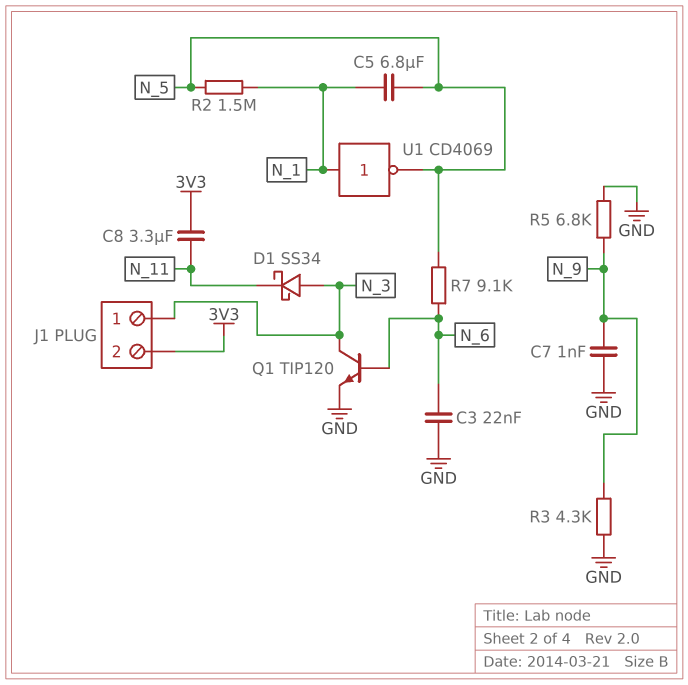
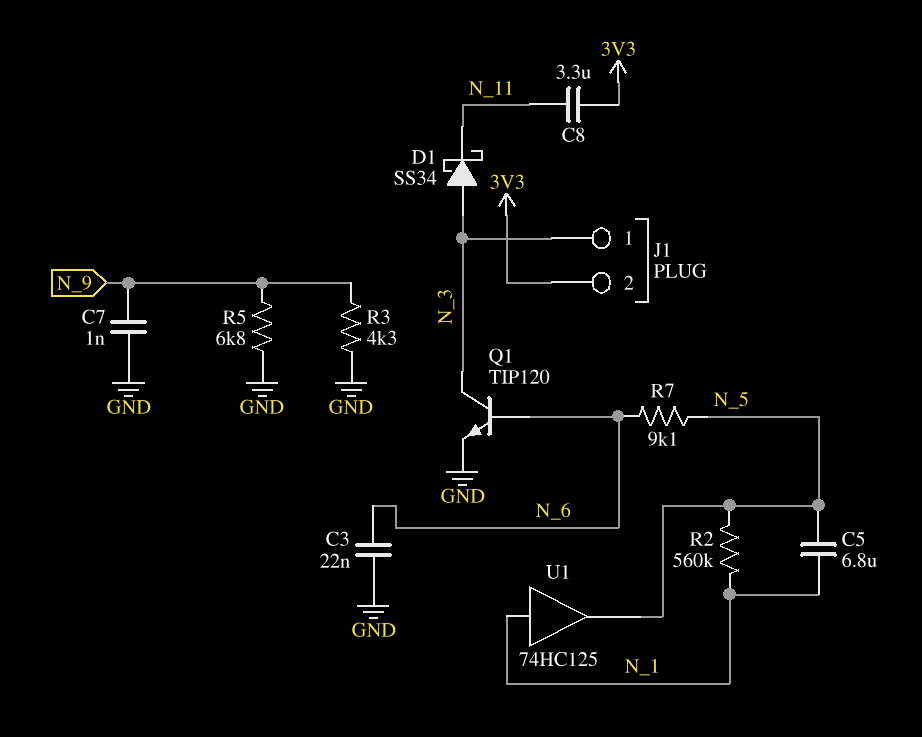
R2: 1.5M (N_1, N_5) -> 560k (N_1, N_5)
U1: NOT CD4069 (in N_1, out N_5) -> buffer 74HC125 (in N_1, out N_5)

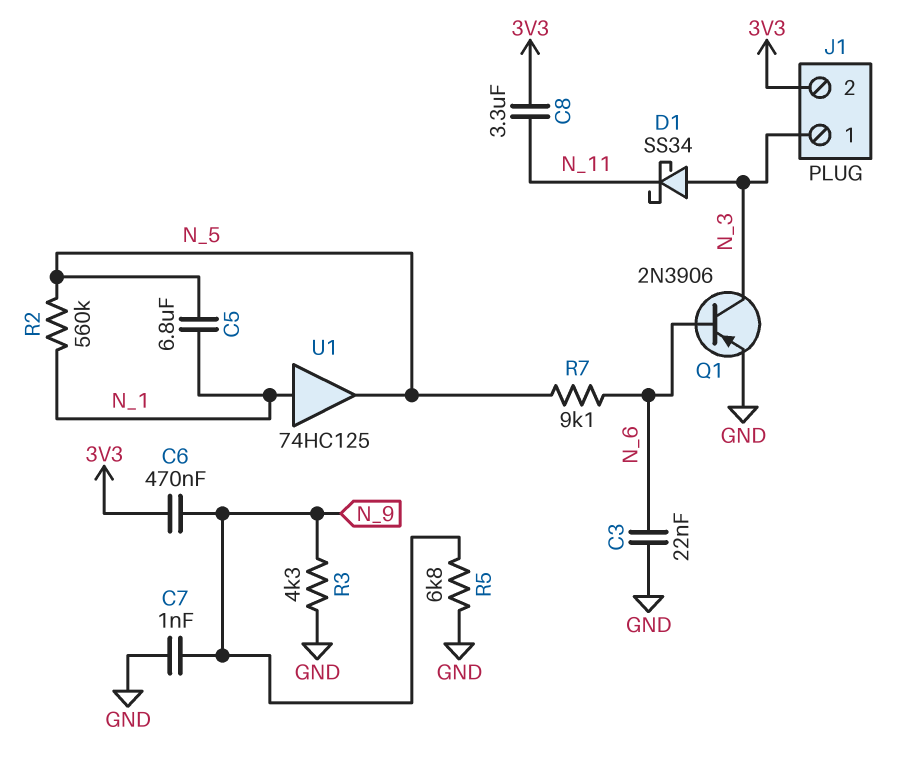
C6: none -> 470nF (3V3, N_9)
Q1: NPN TIP120 (B N_6, C N_3, E GND) -> PNP 2N3906 (B N_6, C N_3, E GND)

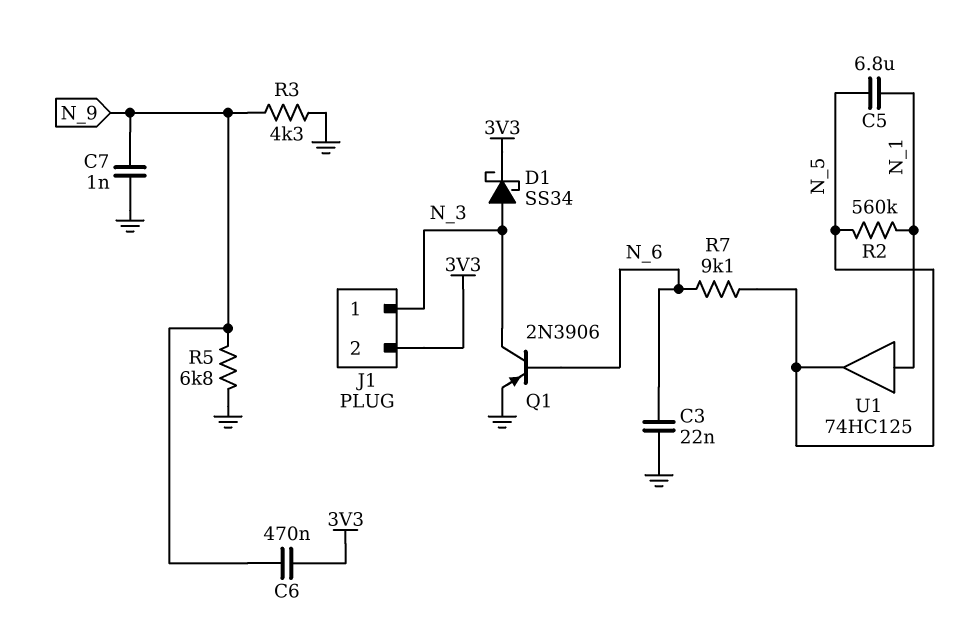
C8: 3.3uF (3V3, N_11) -> none
D1: schottky SS34 (A N_3, K N_11) -> schottky SS34 (A N_3, K 3V3)

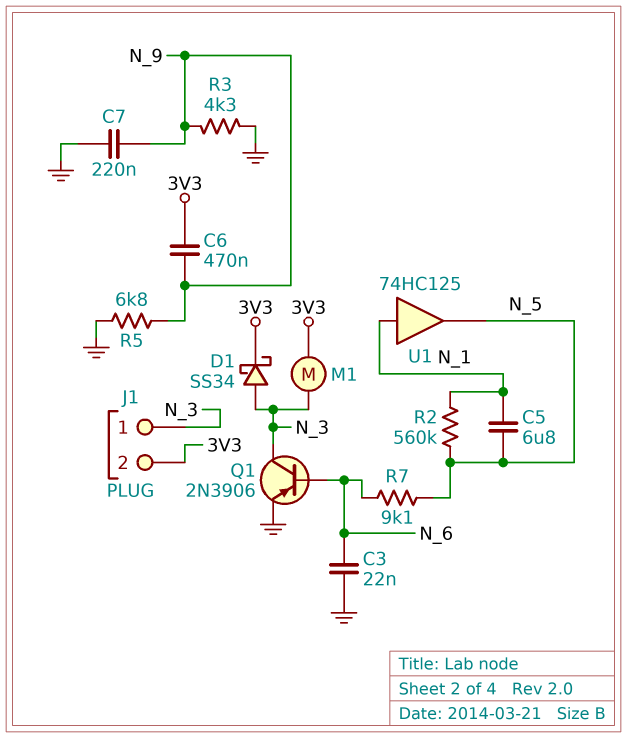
C7: 1nF (GND, N_9) -> 220nF (GND, N_9)
M1: none -> motor (3V3, N_3)

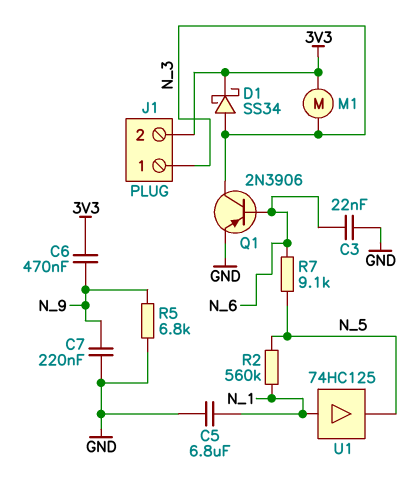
C5: 6.8uF (N_1, N_5) -> 6.8uF (GND, N_1)
R3: 4.3k (GND, N_9) -> none

